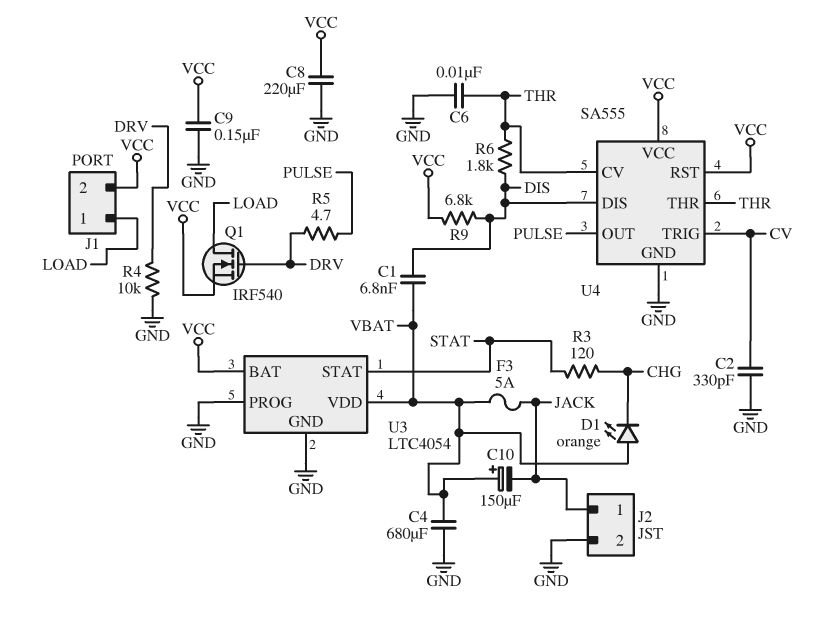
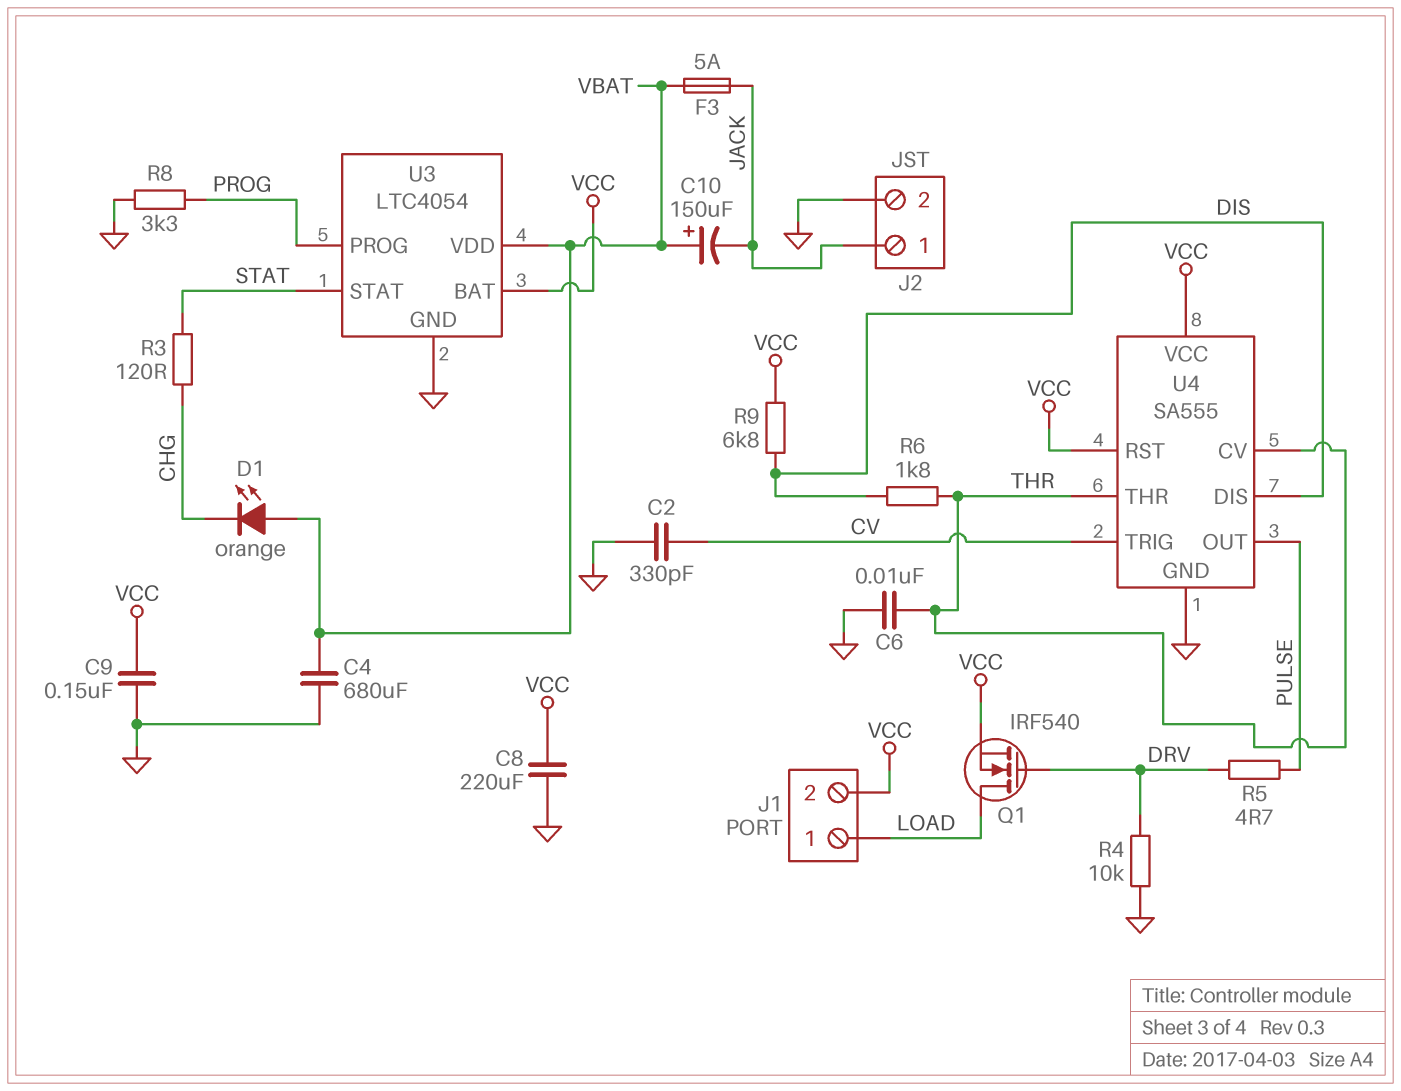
C1: 6.8nF (DIS, VBAT) -> none
R8: none -> 3.3k (GND, PROG)
U3 pin PROG: GND -> PROG

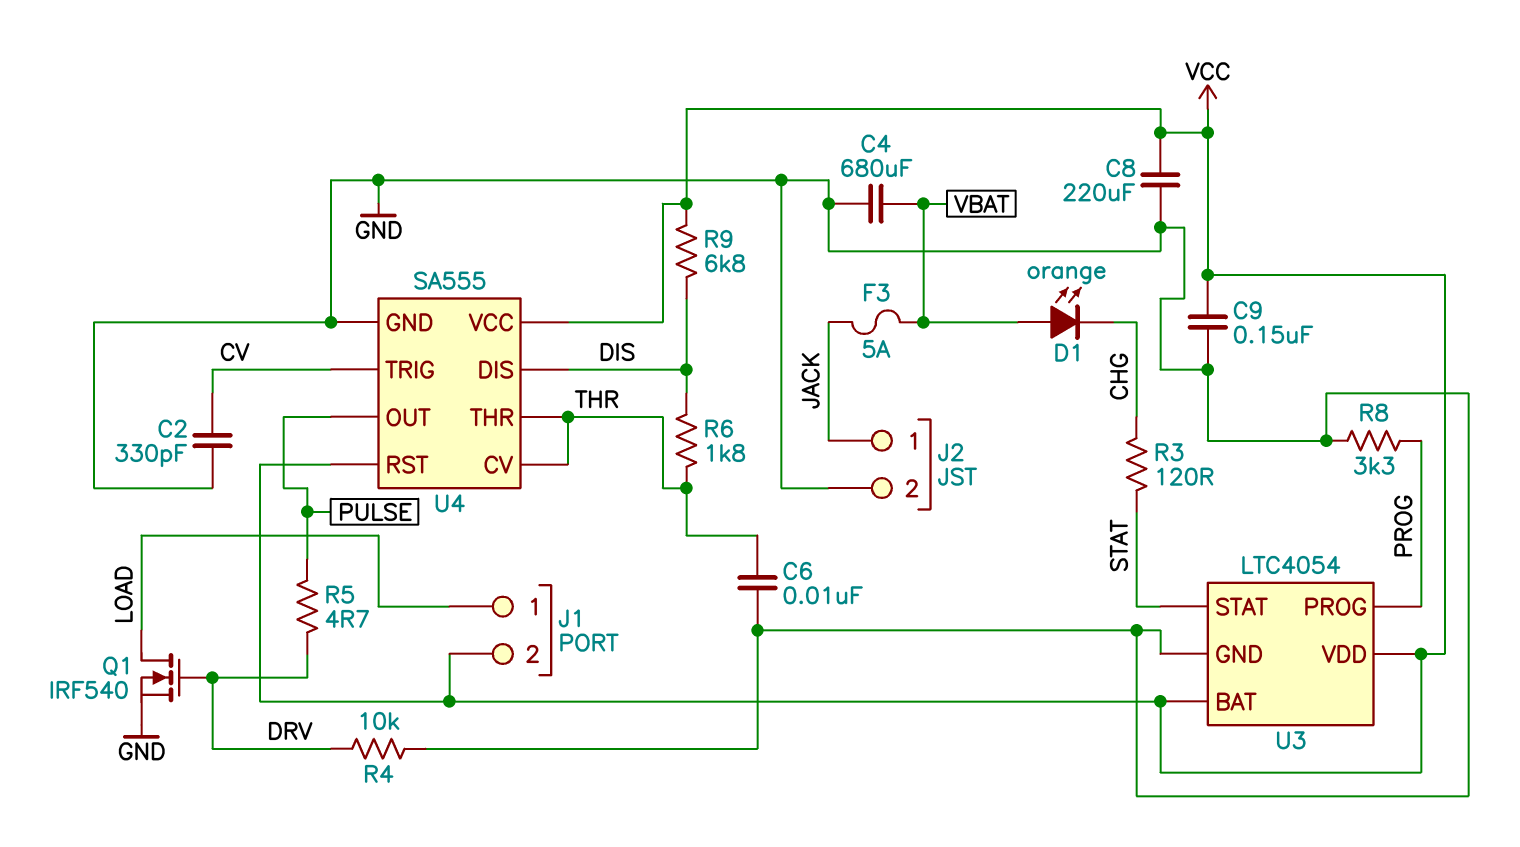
C10: 150uF (plus VBAT, minus JACK) -> none
Q1: NMOS IRF540 (G DRV, D LOAD, S VCC) -> NMOS IRF540 (G DRV, D LOAD, S GND)
U3 pin VDD: VBAT -> VCC

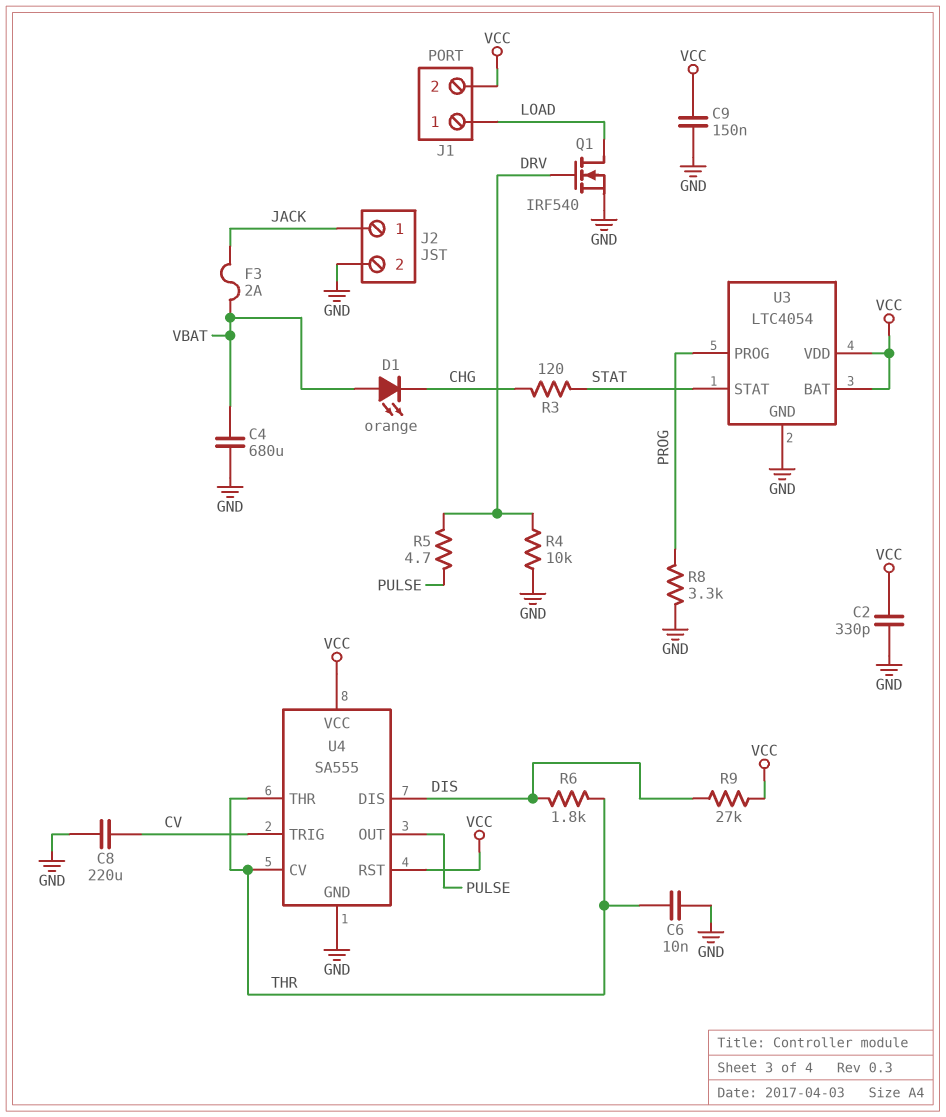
C2: 330pF (CV, GND) -> 330pF (GND, VCC)
C8: 220uF (GND, VCC) -> 220uF (CV, GND)
F3: 5A (JACK, VBAT) -> 2A (JACK, VBAT)
R9: 6.8k (DIS, VCC) -> 27k (DIS, VCC)

